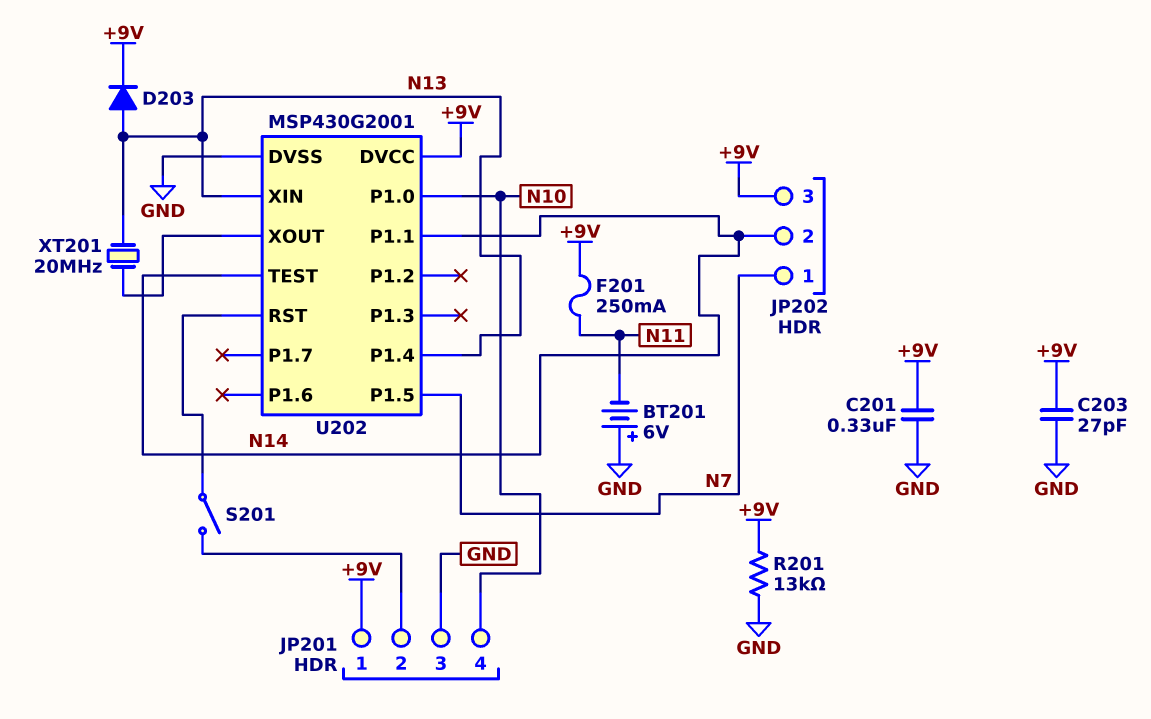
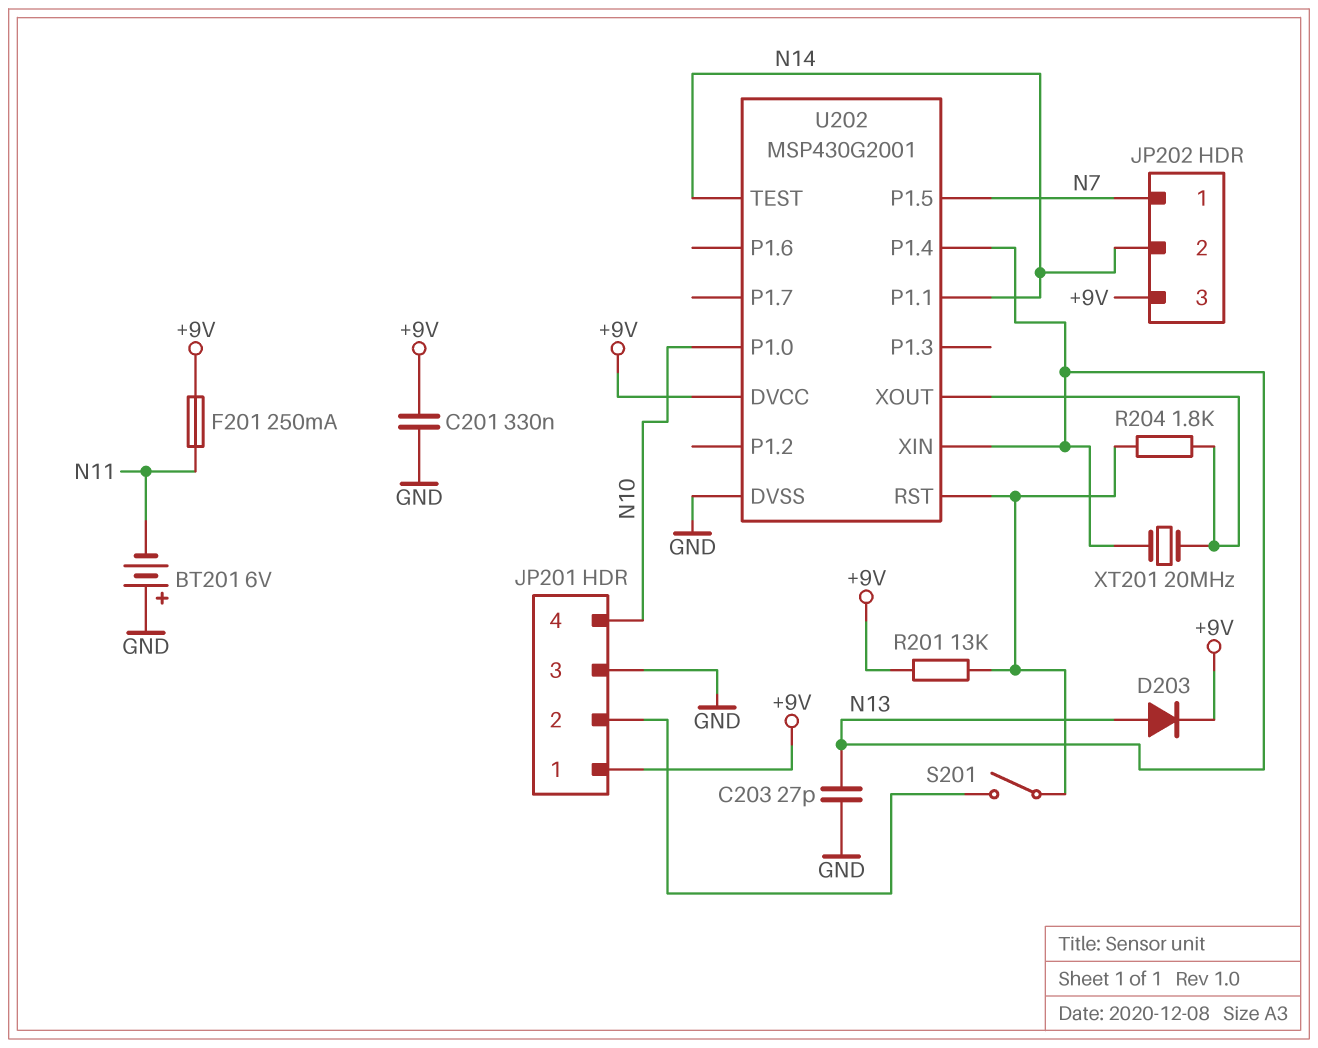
C203: 27pF (+9V, GND) -> 27pF (GND, N13)
R201: 13k (+9V, GND) -> 13k (+9V, U202/RST)
R204: none -> 1.8k (U202/RST, U202/XOUT)

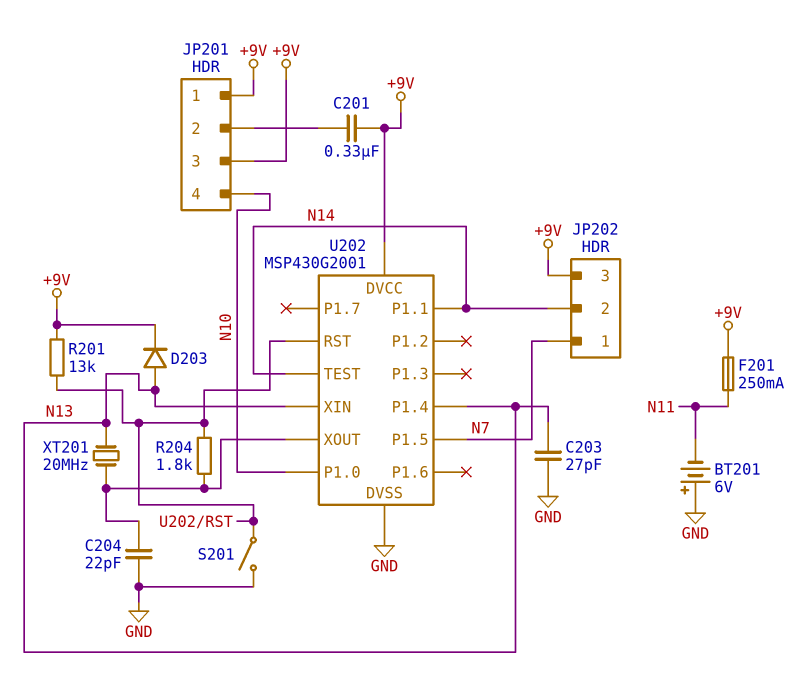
C201: 330nF (+9V, GND) -> 330nF (+9V, JP201/2)
C204: none -> 22pF (GND, U202/XOUT)
JP201 pin 3: GND -> +9V
S201: switch (JP201/2, U202/RST) -> switch (GND, U202/RST)

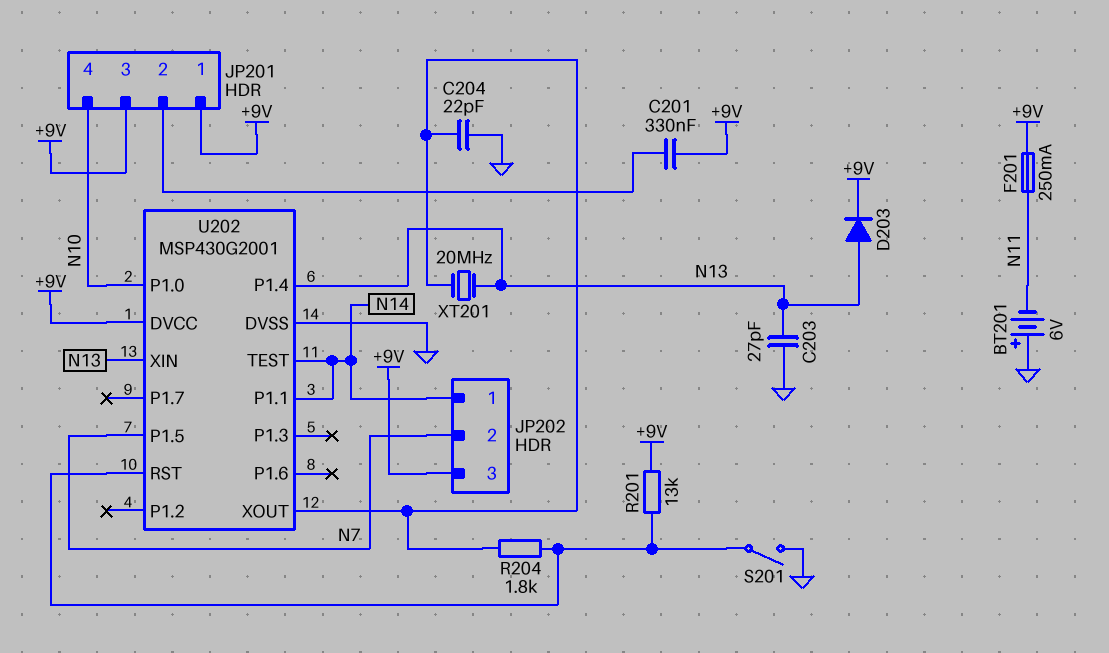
JP202 pin 1: N7 -> N14
JP202 pin 2: N14 -> N7

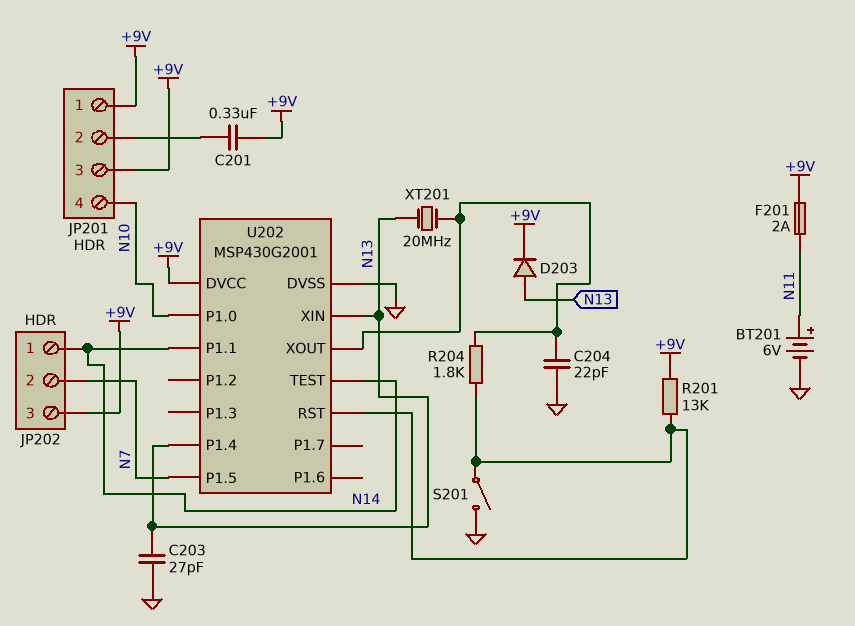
BT201: 6V (plus GND, minus N11) -> 6V (plus N11, minus GND)
F201: 250mA (+9V, N11) -> 2A (+9V, N11)

